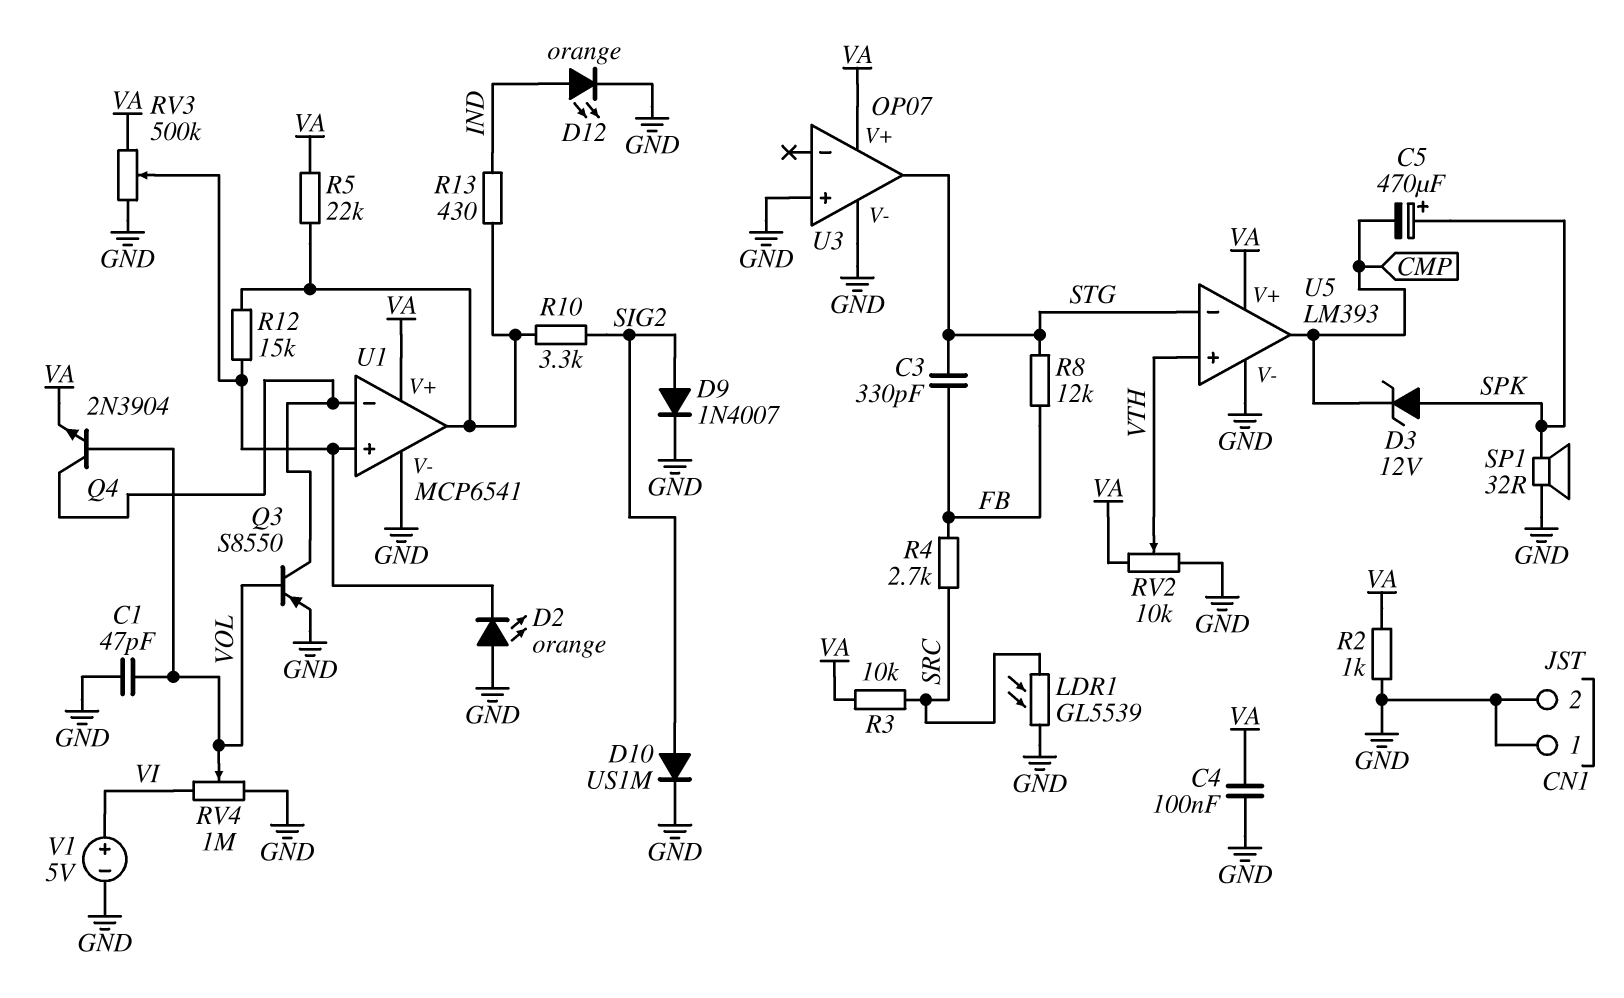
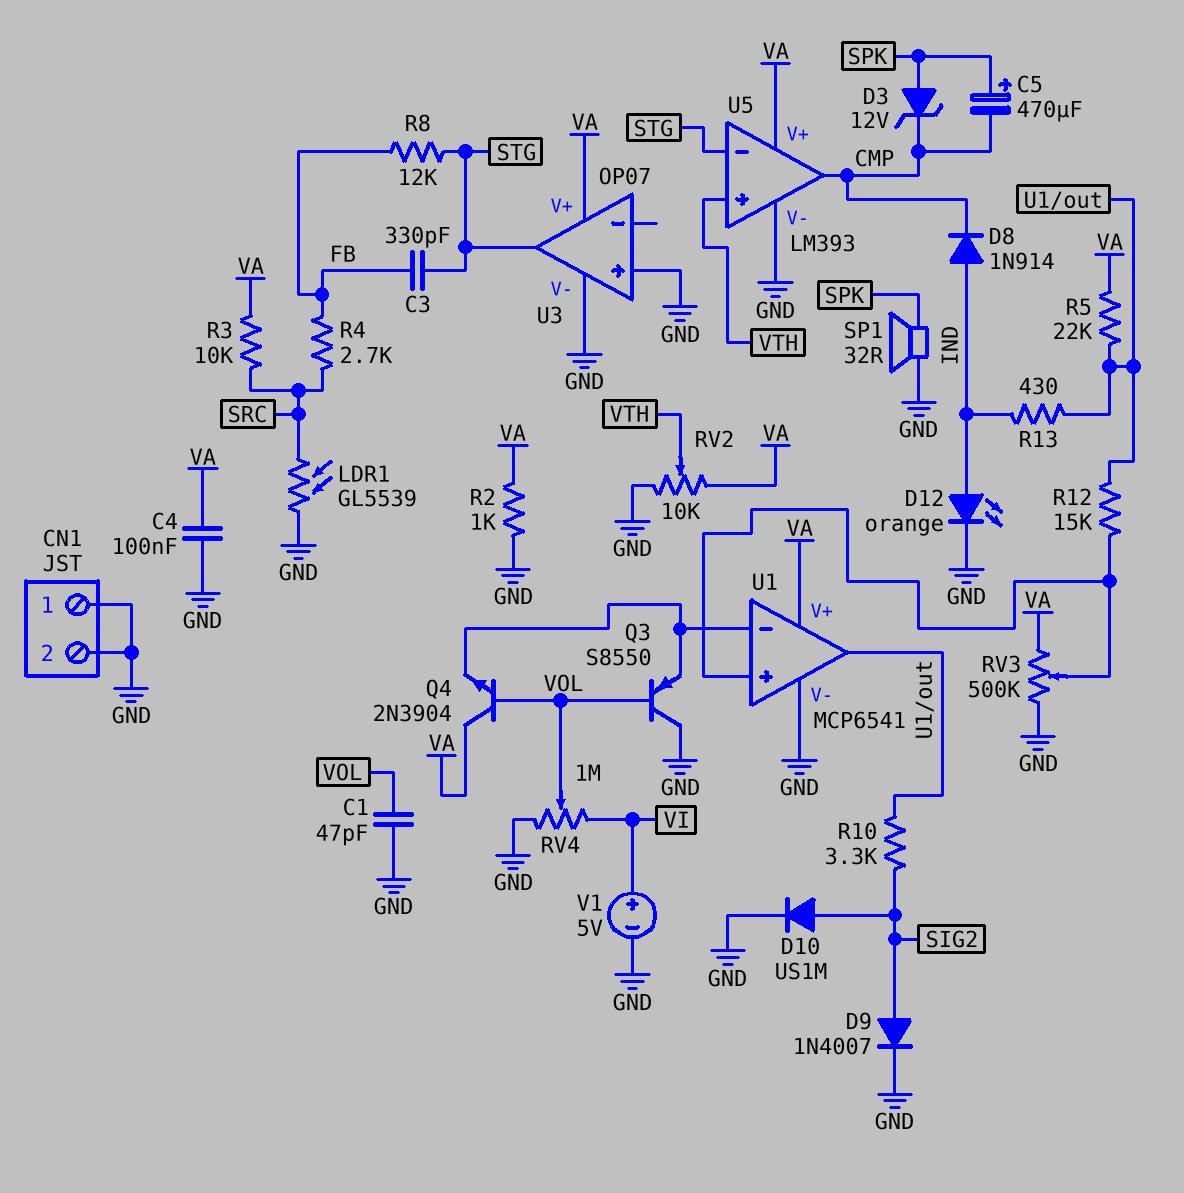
D2: LED orange (A GND, K U1/in+) -> none
D8: none -> diode 1N914 (A IND, K CMP)
Q3: PNP S8550 (B VOL, C U1/in-, E GND) -> PNP S8550 (B VOL, C GND, E U1/in-)
Q4: NPN 2N3904 (B VOL, C U1/in-, E VA) -> NPN 2N3904 (B VOL, C VA, E U1/in-)

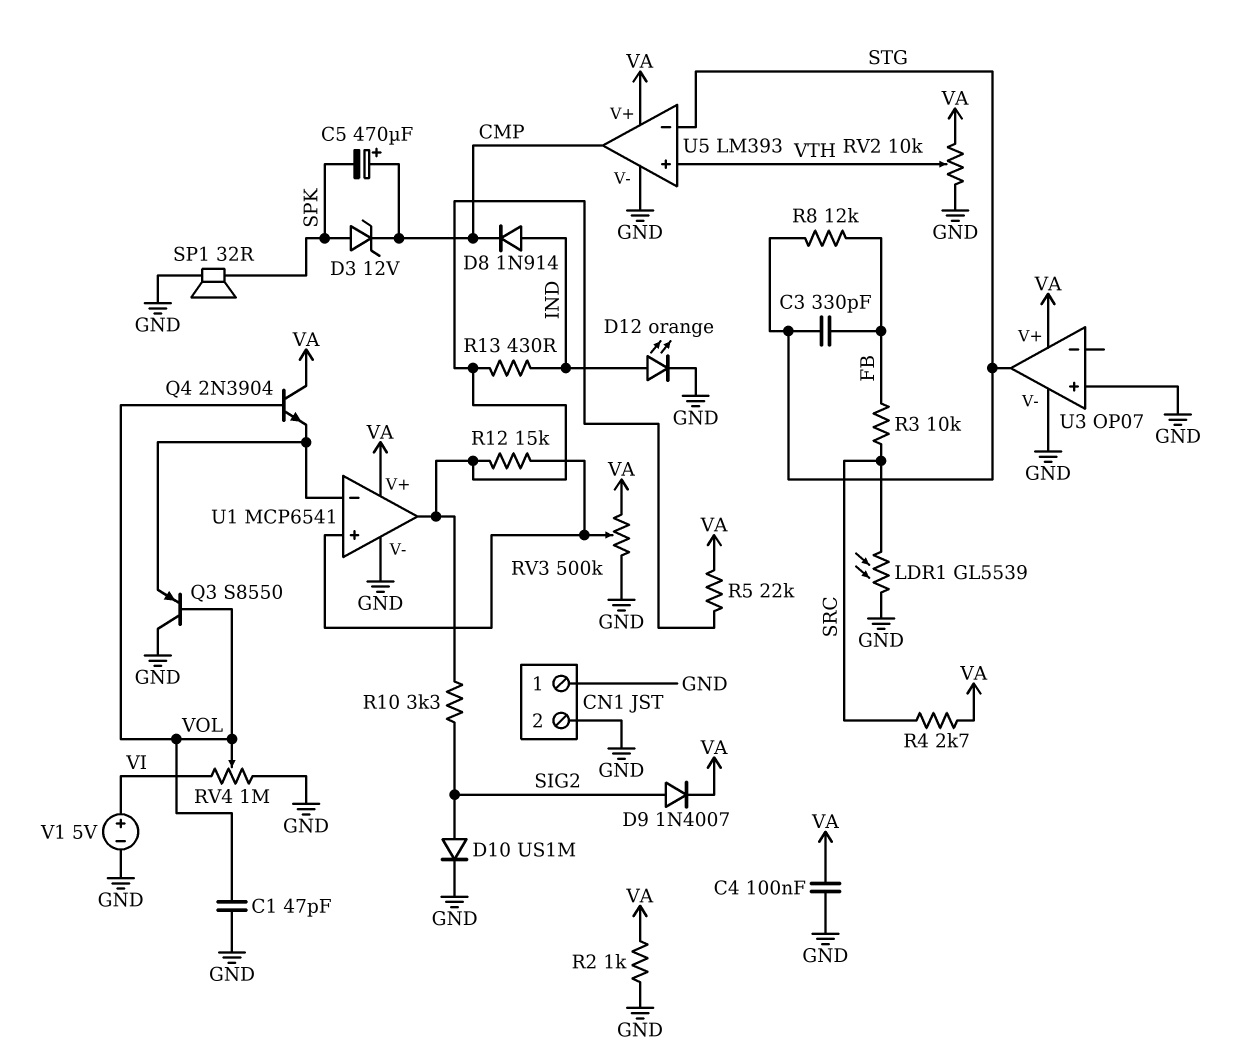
C5: 470uF (plus SPK, minus CMP) -> 470uF (plus CMP, minus SPK)
D9: diode 1N4007 (A SIG2, K GND) -> diode 1N4007 (A SIG2, K VA)
R3: 10k (SRC, VA) -> 10k (FB, SRC)
R4: 2.7k (FB, SRC) -> 2.7k (SRC, VA)

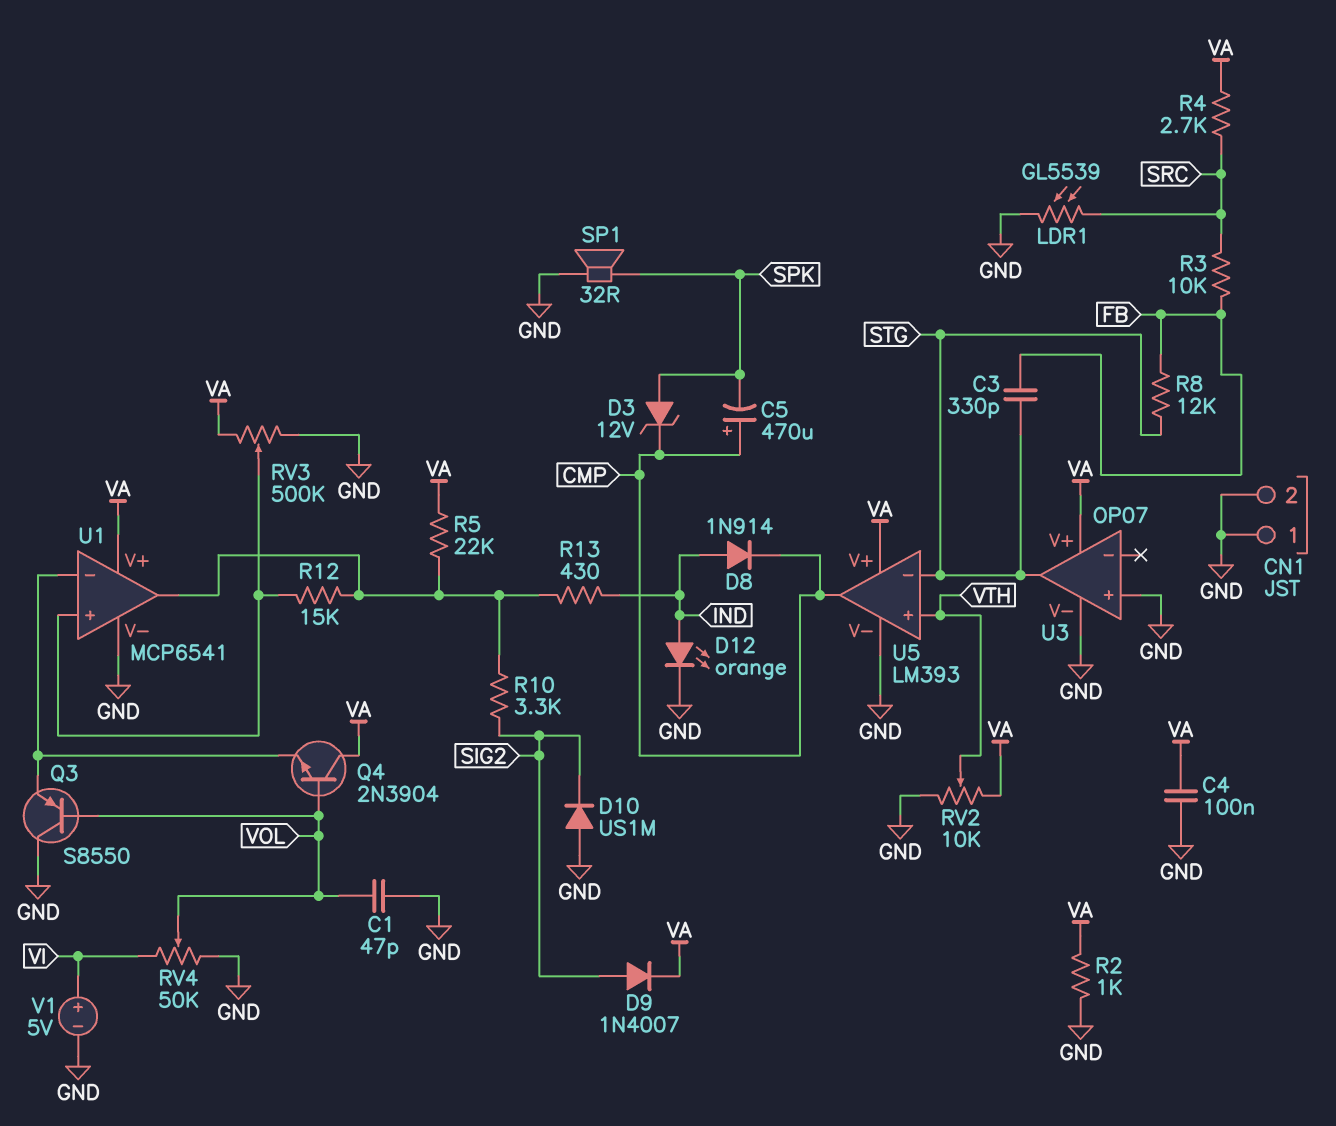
D10: diode US1M (A SIG2, K GND) -> diode US1M (A GND, K SIG2)
RV4: 1M (GND, VI, wiper VOL) -> 50k (GND, VI, wiper VOL)

